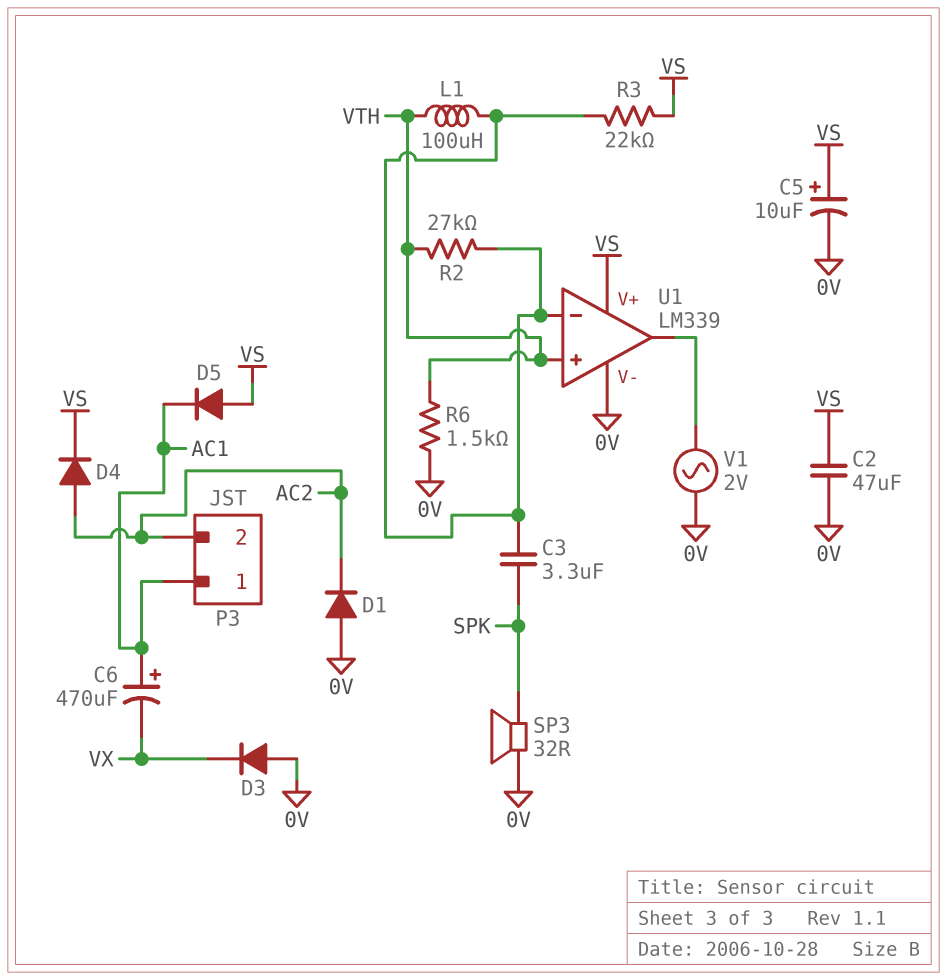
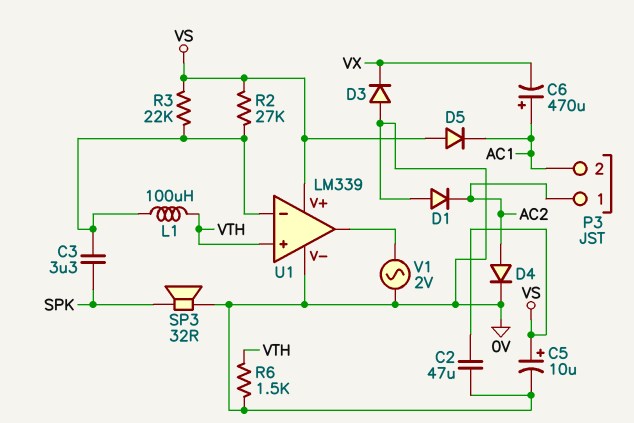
D4: diode (A AC2, K VS) -> diode (A AC2, K 0V)
P3 pin 1: AC1 -> AC2
P3 pin 2: AC2 -> AC1
R2: 27k (U1/in-, VTH) -> 27k (U1/in-, VS)

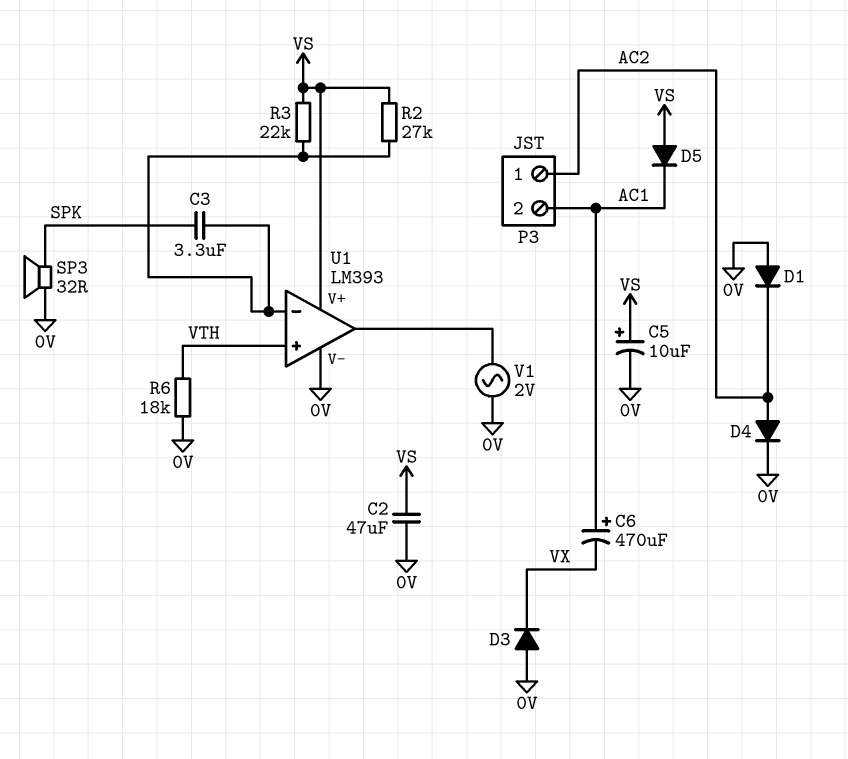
L1: 100uH (U1/in-, VTH) -> none
R6: 1.5k (0V, VTH) -> 18k (0V, VTH)
U1: LM339 -> LM393

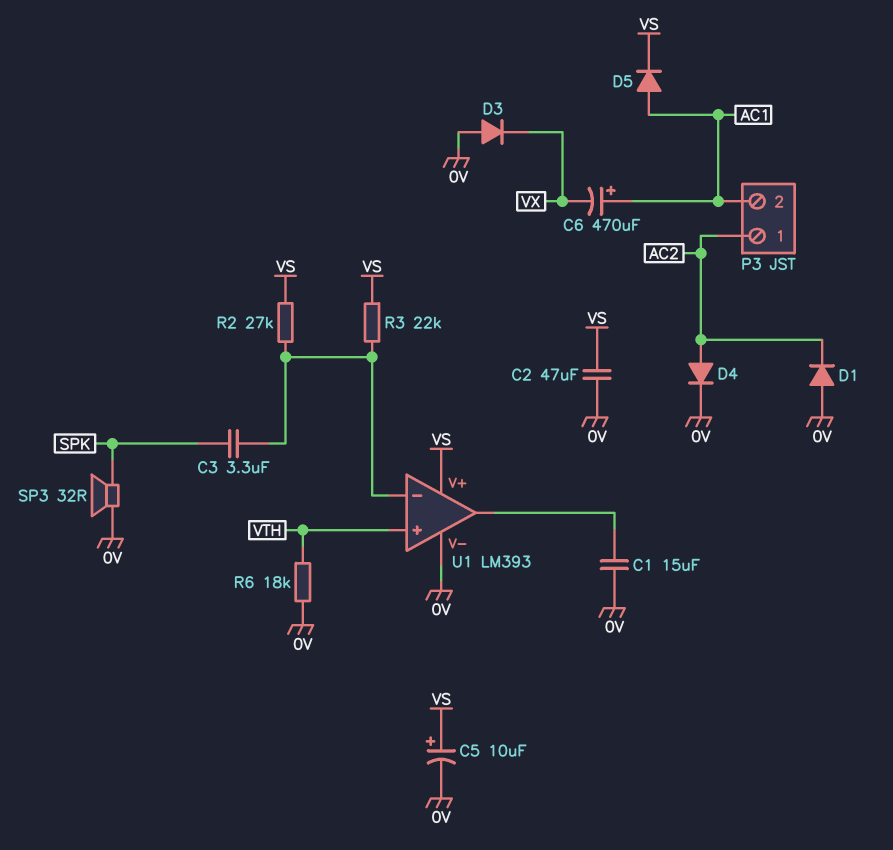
C1: none -> 15uF (0V, U1/out)
D5: diode (A VS, K AC1) -> diode (A AC1, K VS)
V1: AC 2V (0V, U1/out) -> none

